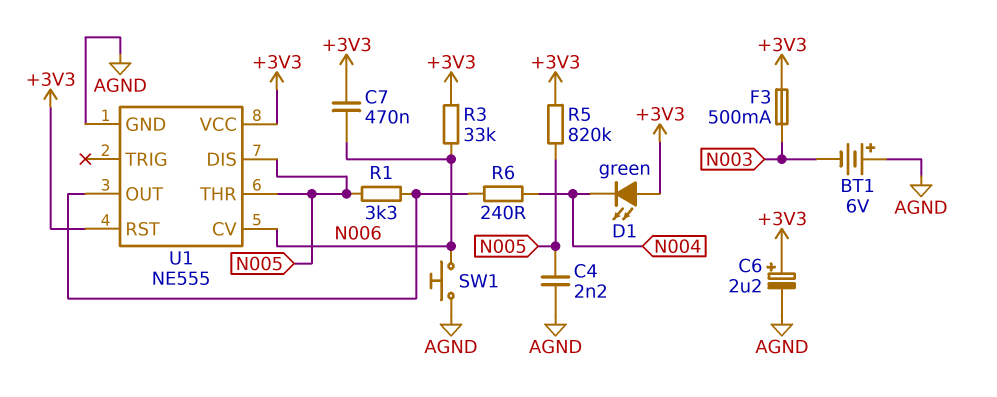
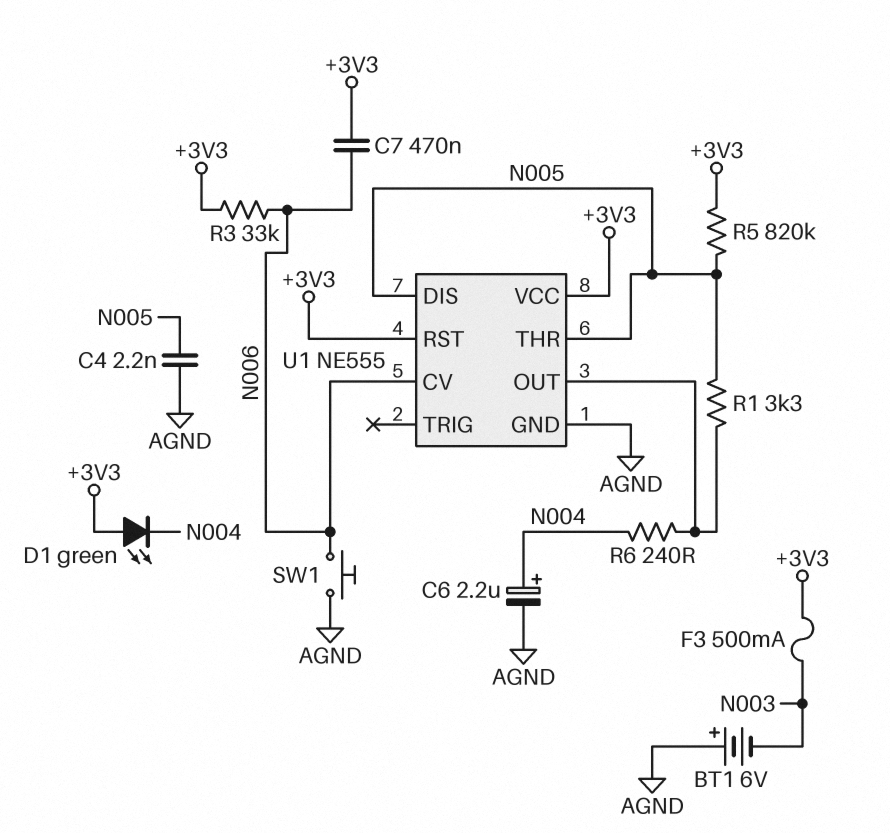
C6: 2.2uF (plus +3V3, minus AGND) -> 2.2uF (plus N004, minus AGND)

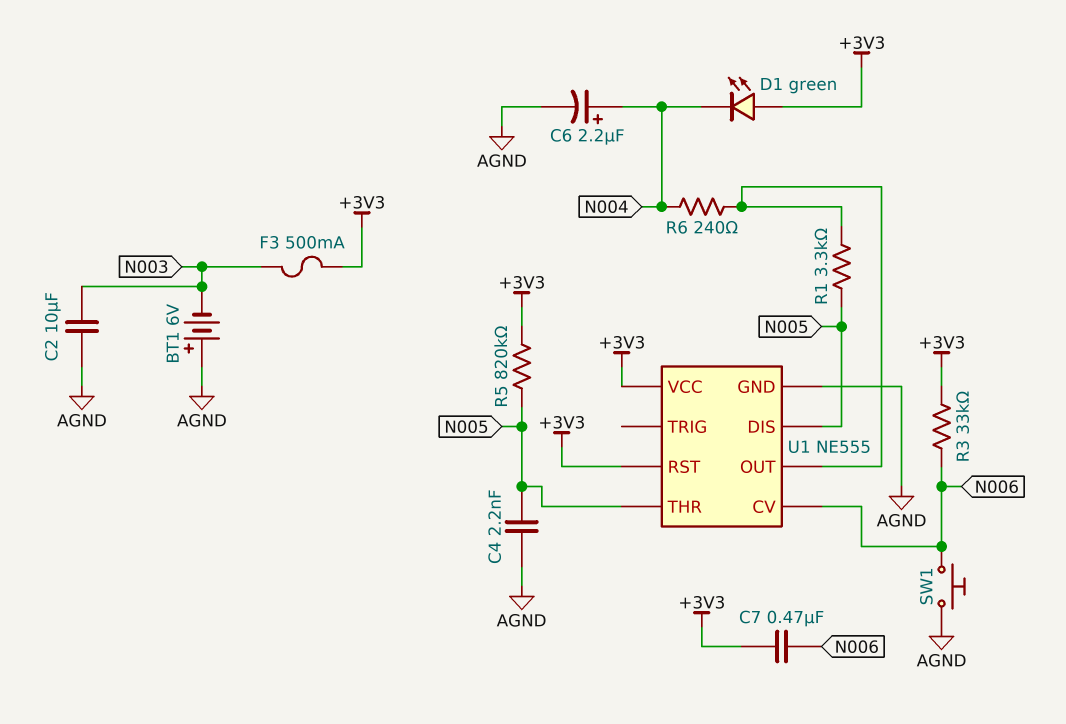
C2: none -> 10uF (AGND, N003)

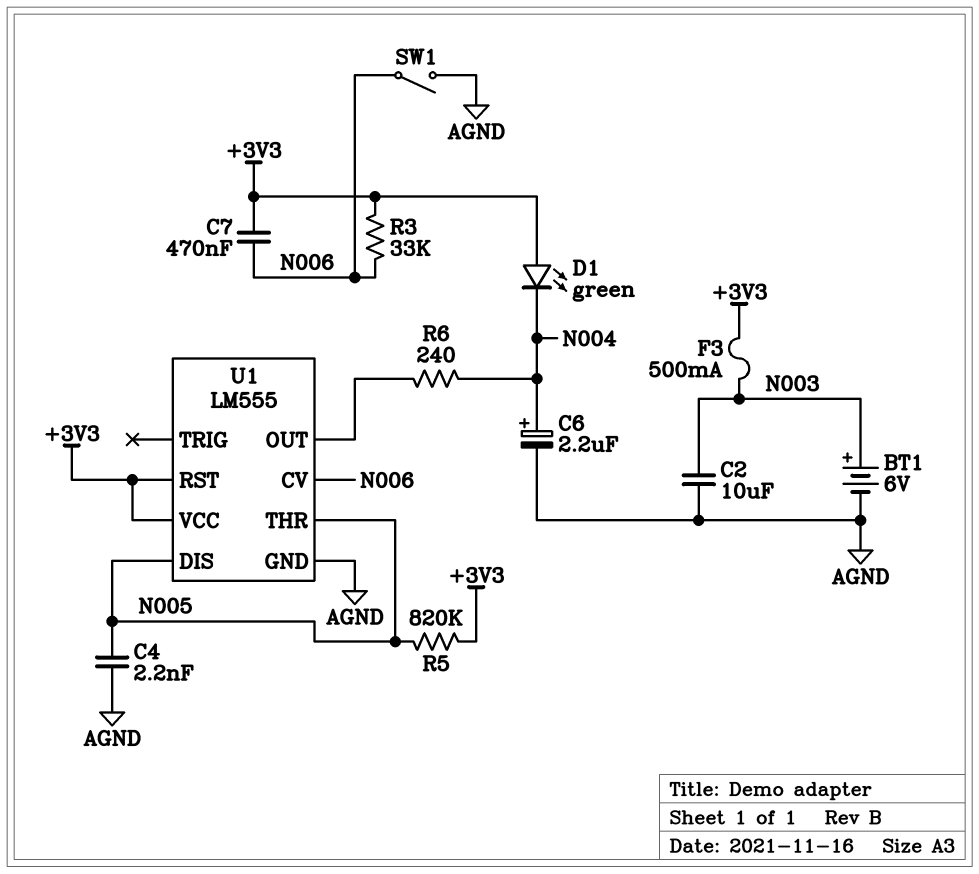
BT1: 6V (plus AGND, minus N003) -> 6V (plus N003, minus AGND)
R1: 3.3k (N005, U1/OUT) -> none
SW1: button (AGND, N006) -> switch (AGND, N006)
U1: NE555 -> LM555

